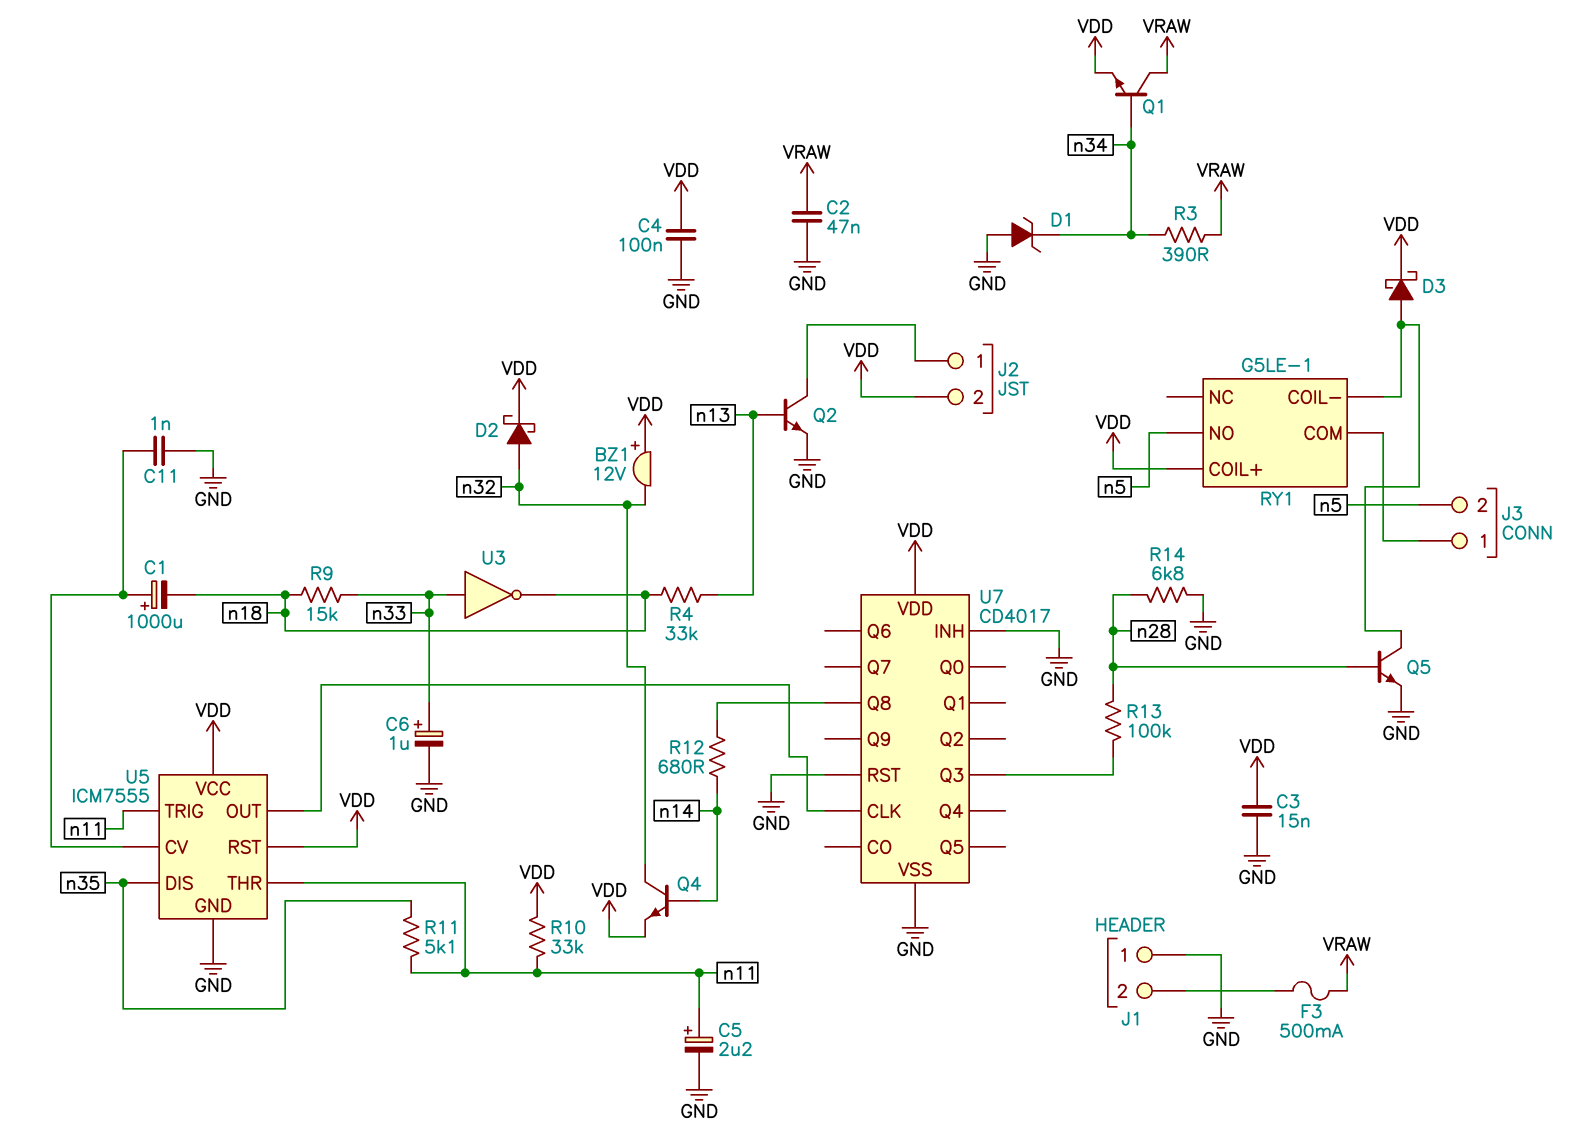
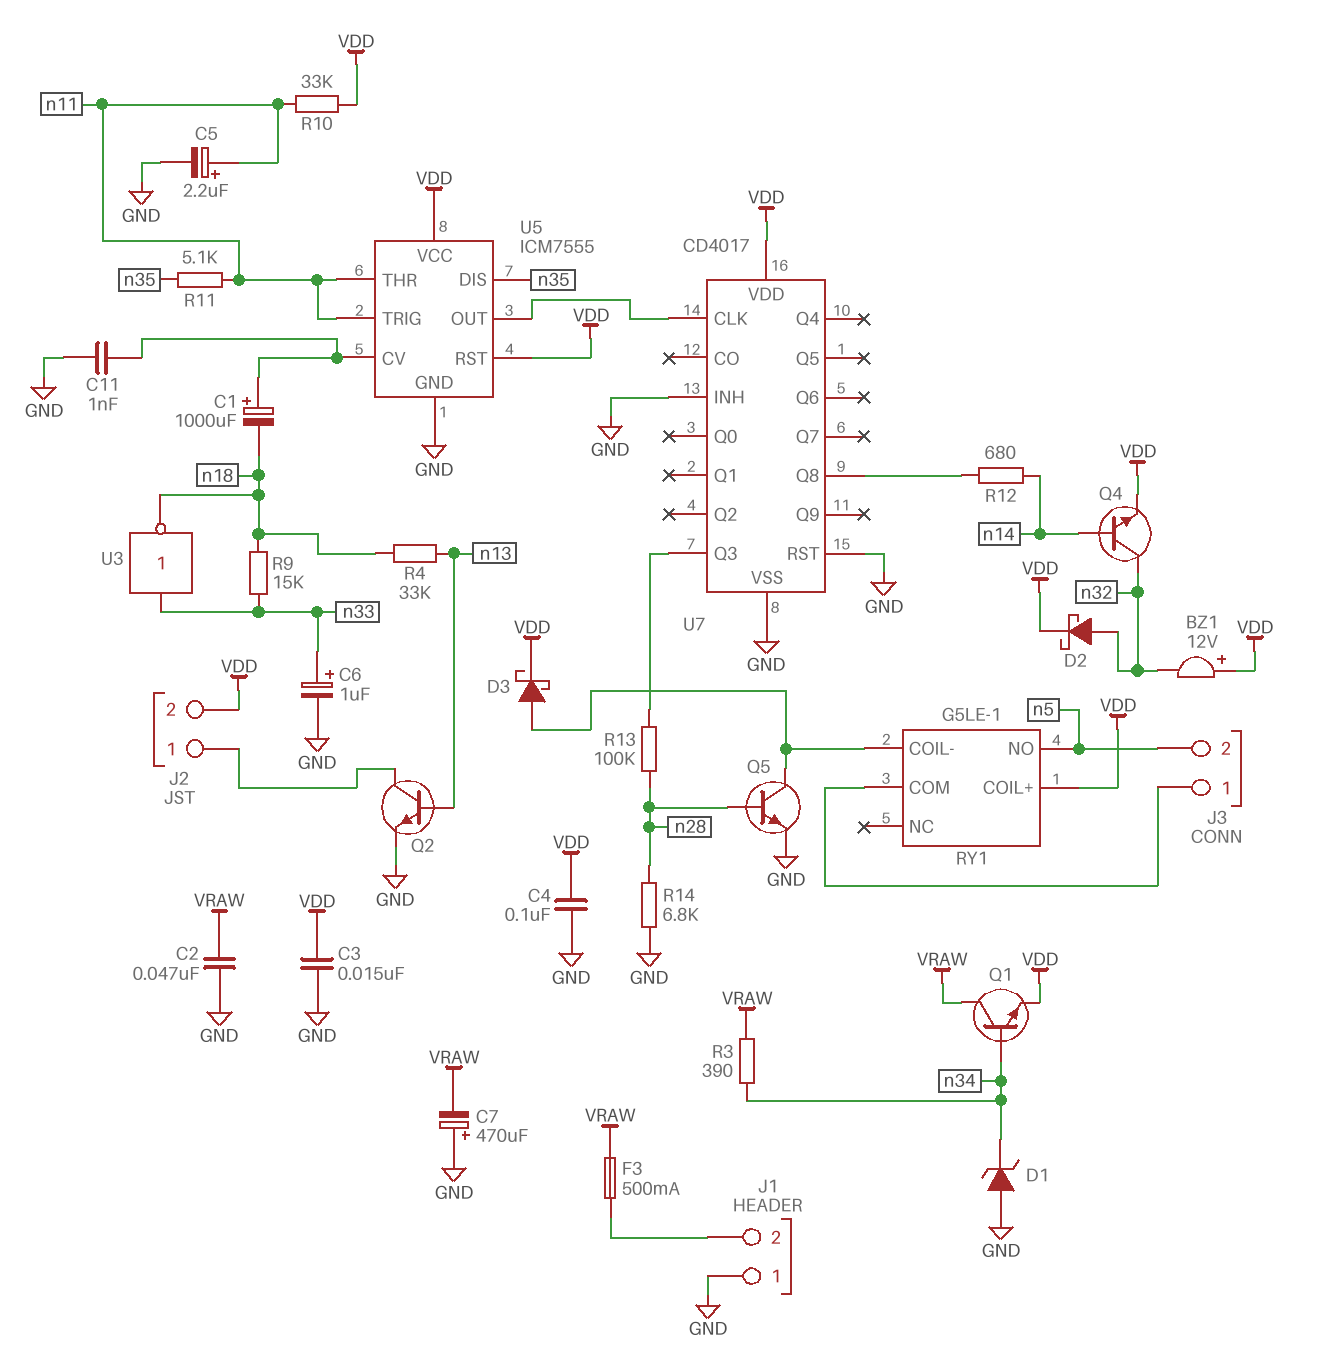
C7: none -> 470uF (plus GND, minus VRAW)

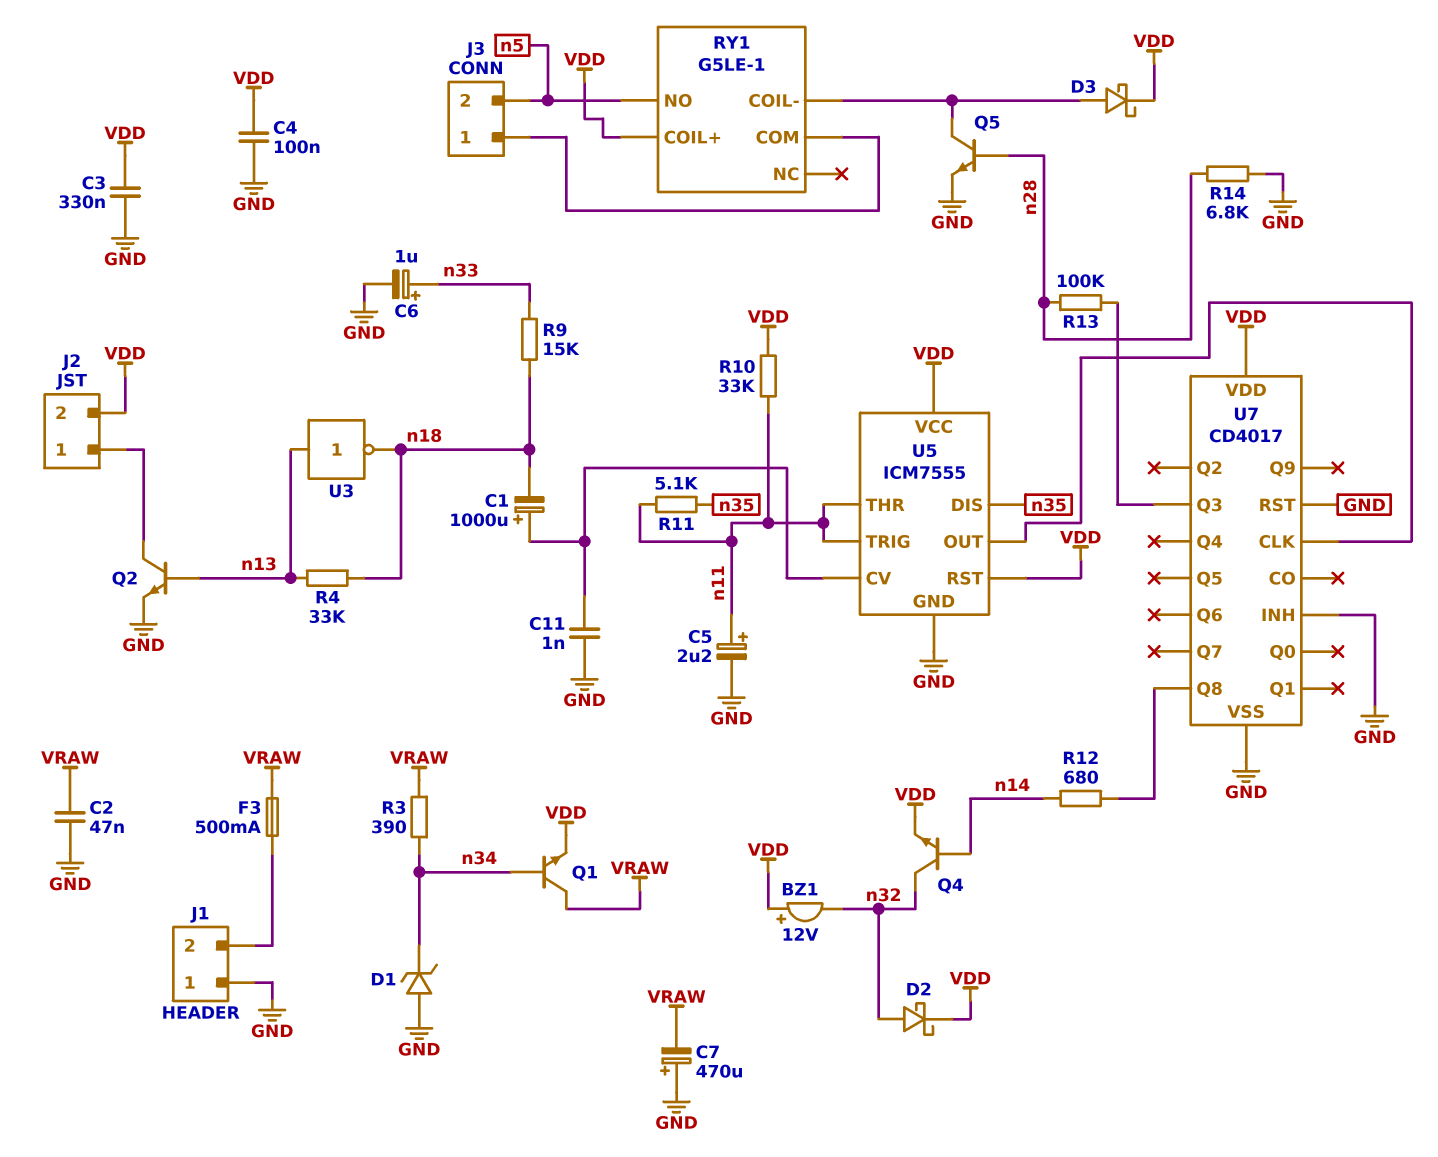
C3: 15nF (GND, VDD) -> 330nF (GND, VDD)
U3: NOT (in n33, out n18) -> NOT (in n13, out n18)

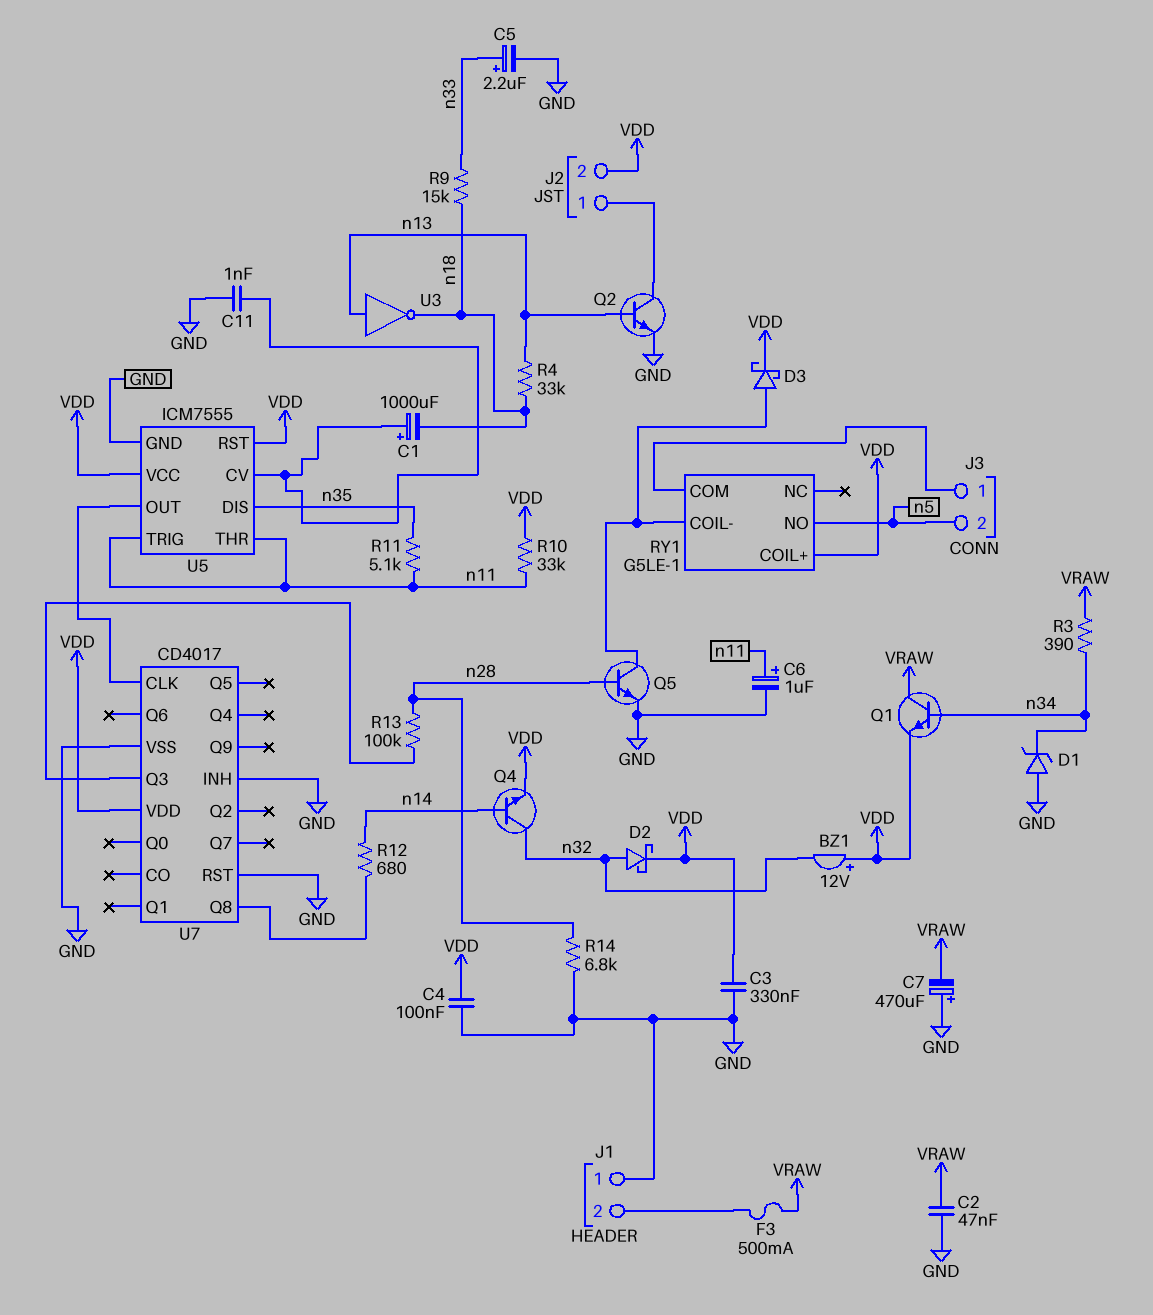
C5: 2.2uF (plus n11, minus GND) -> 2.2uF (plus n33, minus GND)
C6: 1uF (plus n33, minus GND) -> 1uF (plus n11, minus GND)

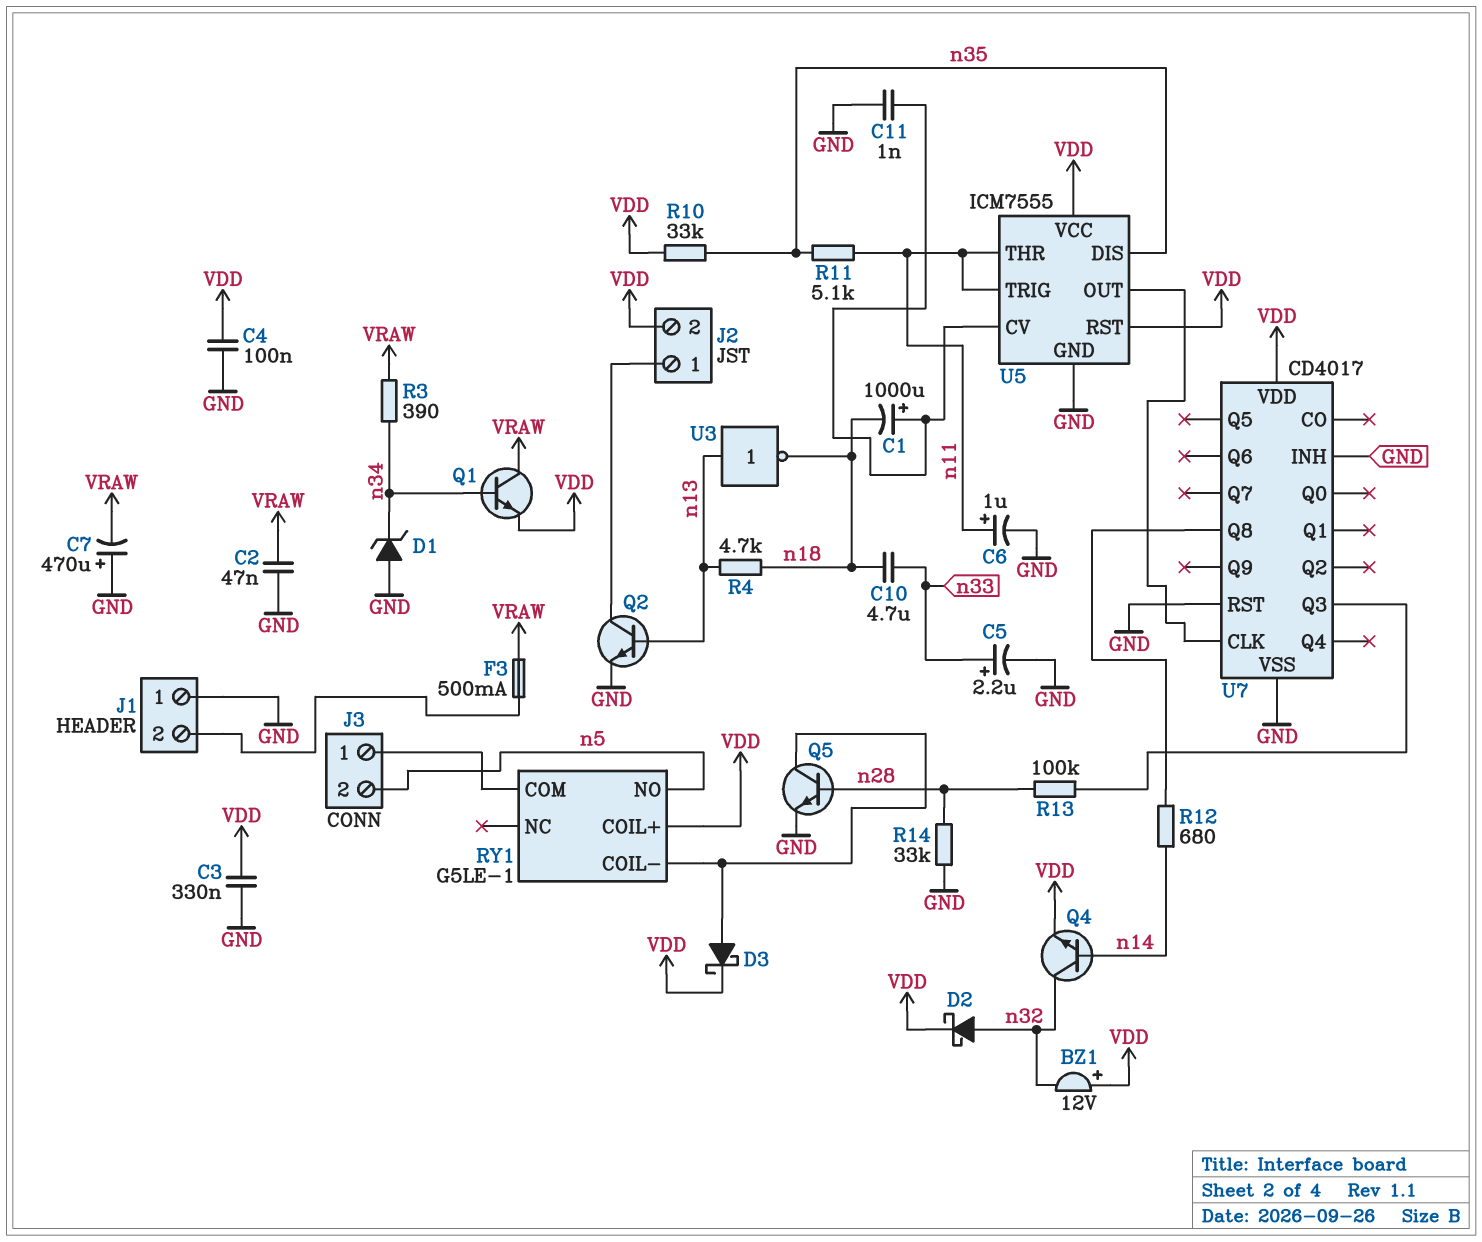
C10: none -> 4.7uF (n18, n33)
R4: 33k (n13, n18) -> 4.7k (n13, n18)
R9: 15k (n18, n33) -> none
R10: 33k (VDD, n11) -> 33k (VDD, n35)
R14: 6.8k (GND, n28) -> 33k (GND, n28)

